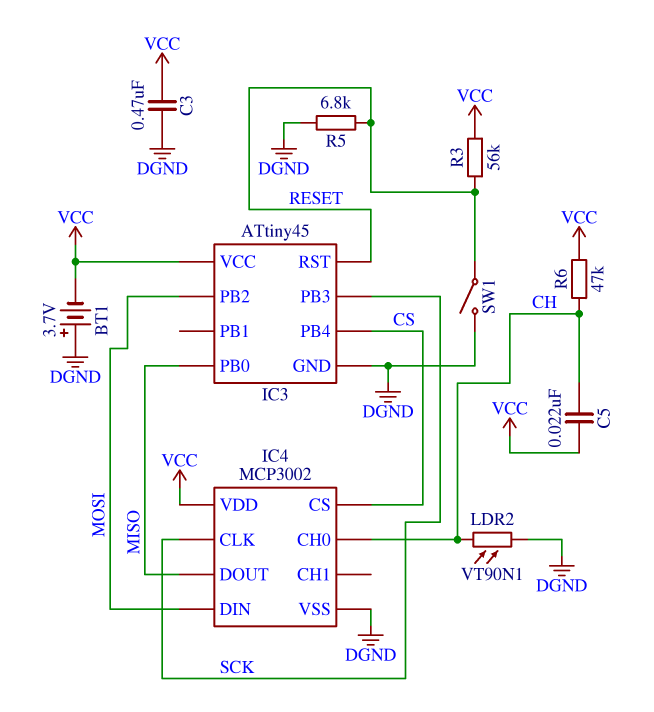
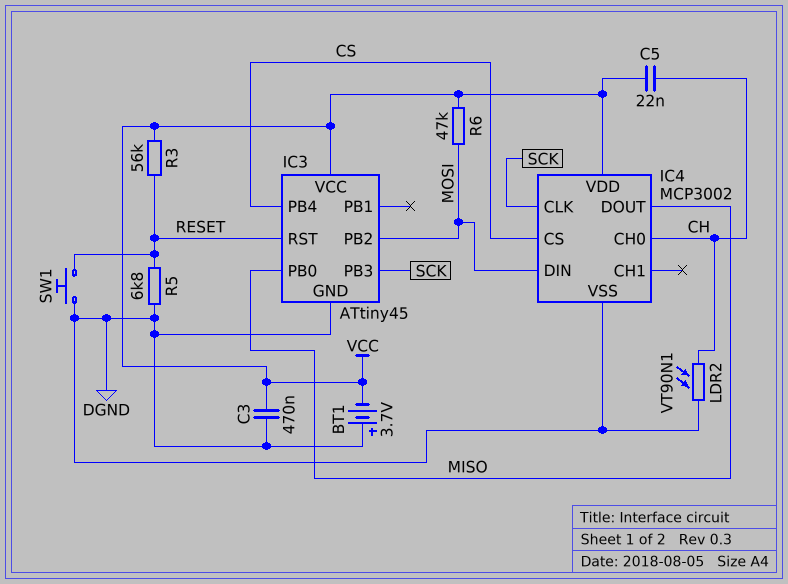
R6: 47k (CH, VCC) -> 47k (MOSI, VCC)
SW1: switch (DGND, RESET) -> button (DGND, RESET)

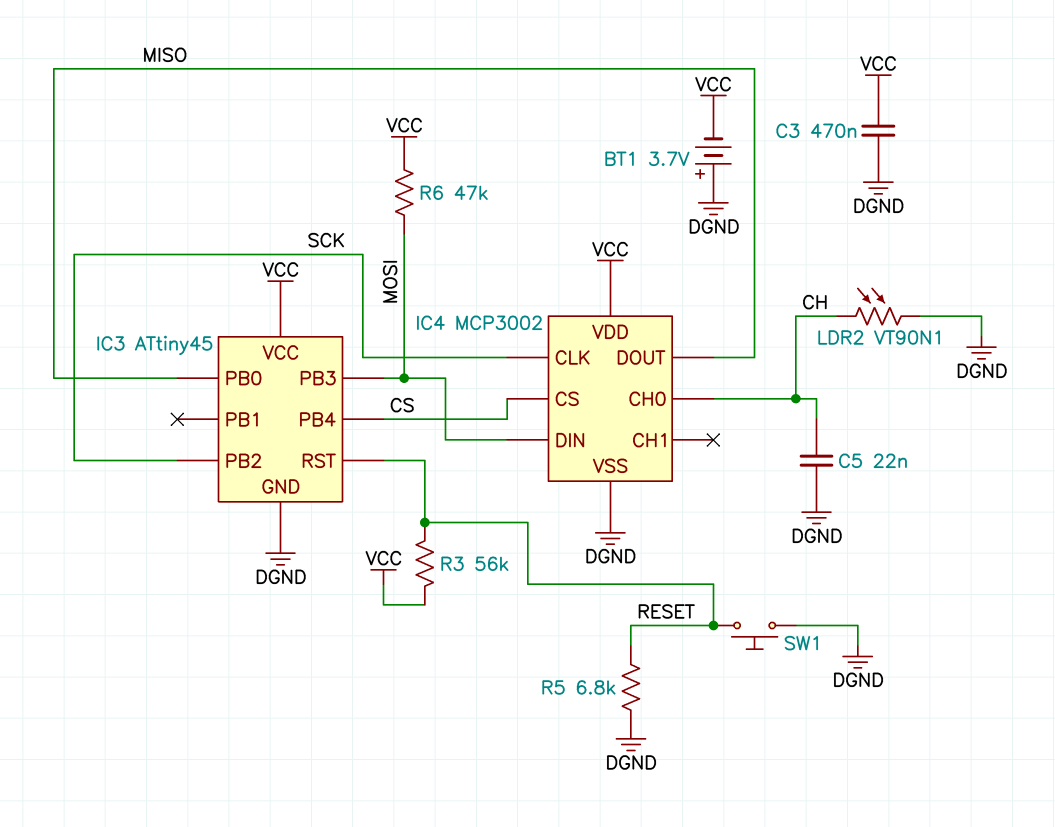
C5: 22nF (CH, VCC) -> 22nF (CH, DGND)
IC3 pin PB2: MOSI -> SCK
IC3 pin PB3: SCK -> MOSI

